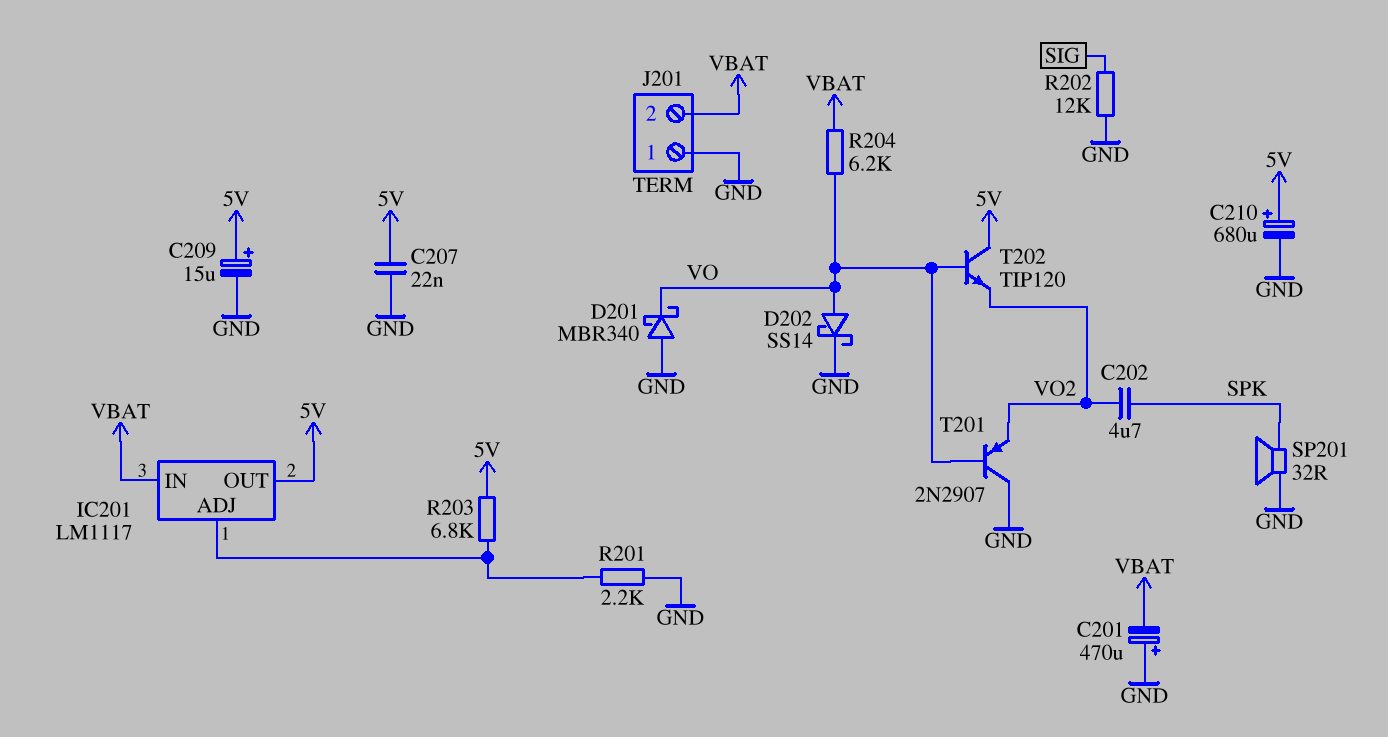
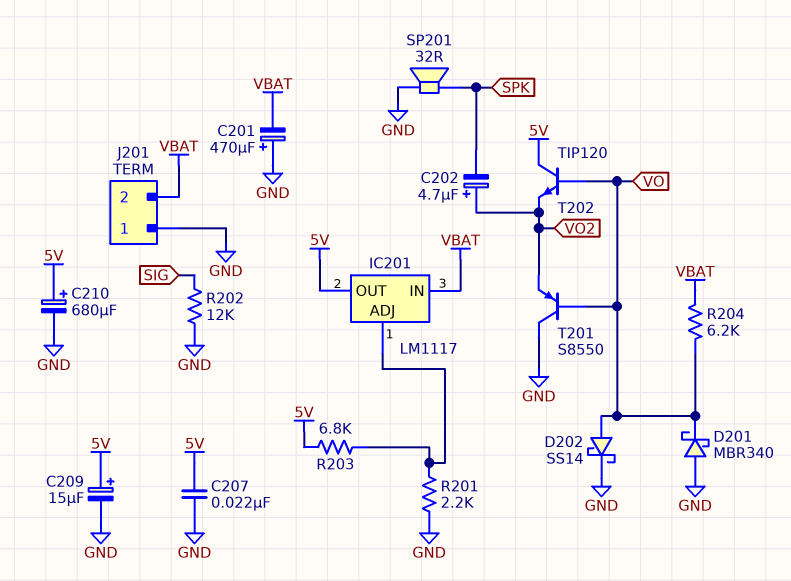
C202: 4.7uF (SPK, VO2) -> 4.7uF (plus VO2, minus SPK)
T201: PNP 2N2907 (B VO, C GND, E VO2) -> PNP S8550 (B VO, C GND, E VO2)

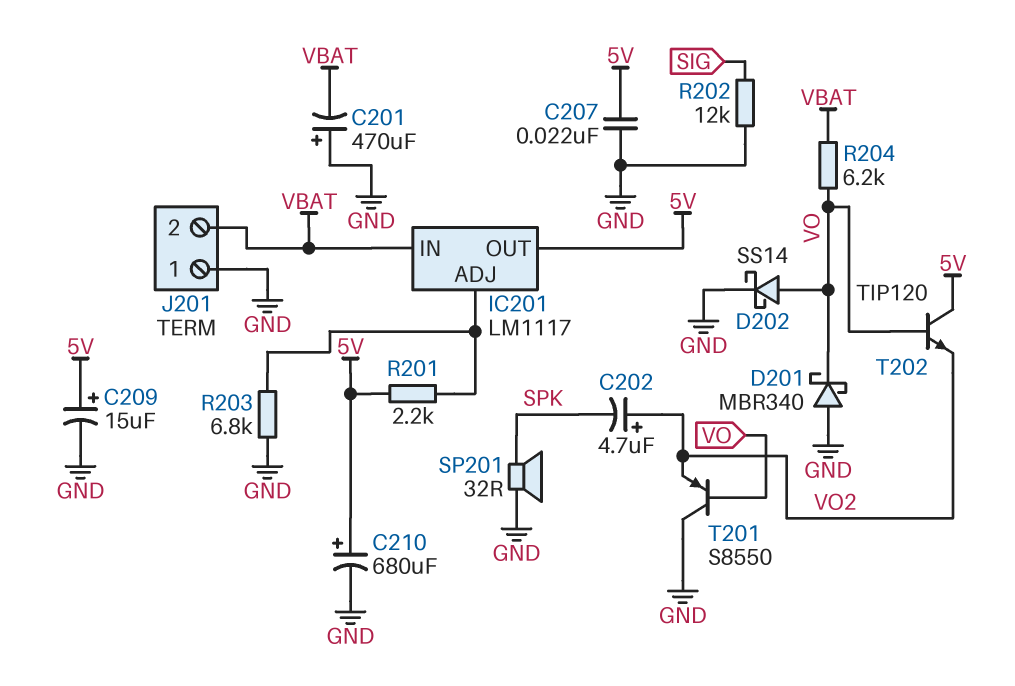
R201: 2.2k (GND, IC201/ADJ) -> 2.2k (5V, IC201/ADJ)
R203: 6.8k (5V, IC201/ADJ) -> 6.8k (GND, IC201/ADJ)

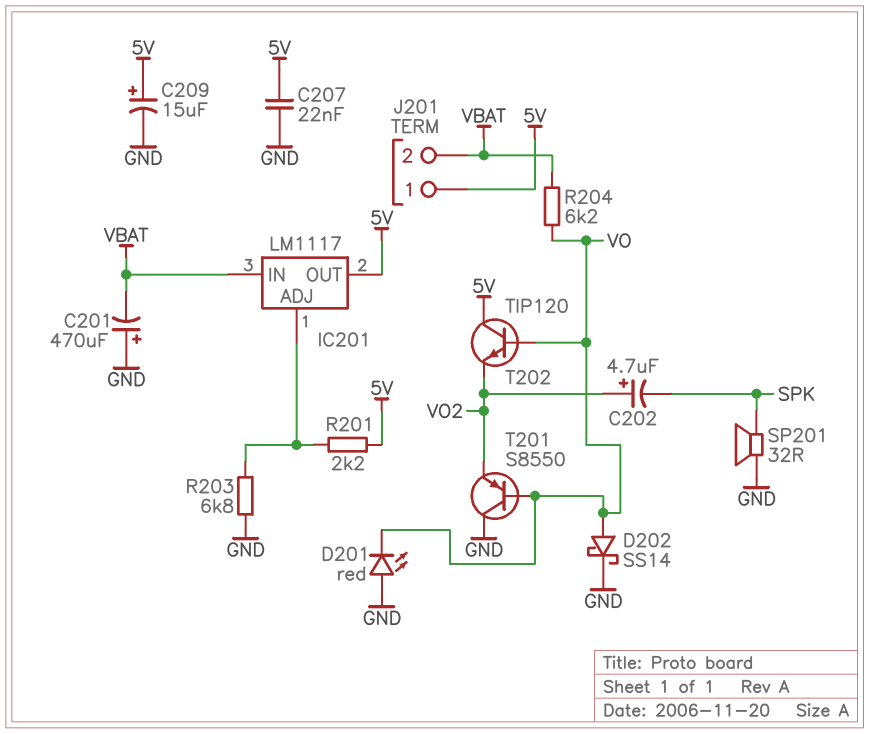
C210: 680uF (plus 5V, minus GND) -> none
D201: schottky MBR340 (A GND, K VO) -> LED red (A GND, K VO)
J201 pin 1: GND -> 5V
R202: 12k (GND, SIG) -> none

